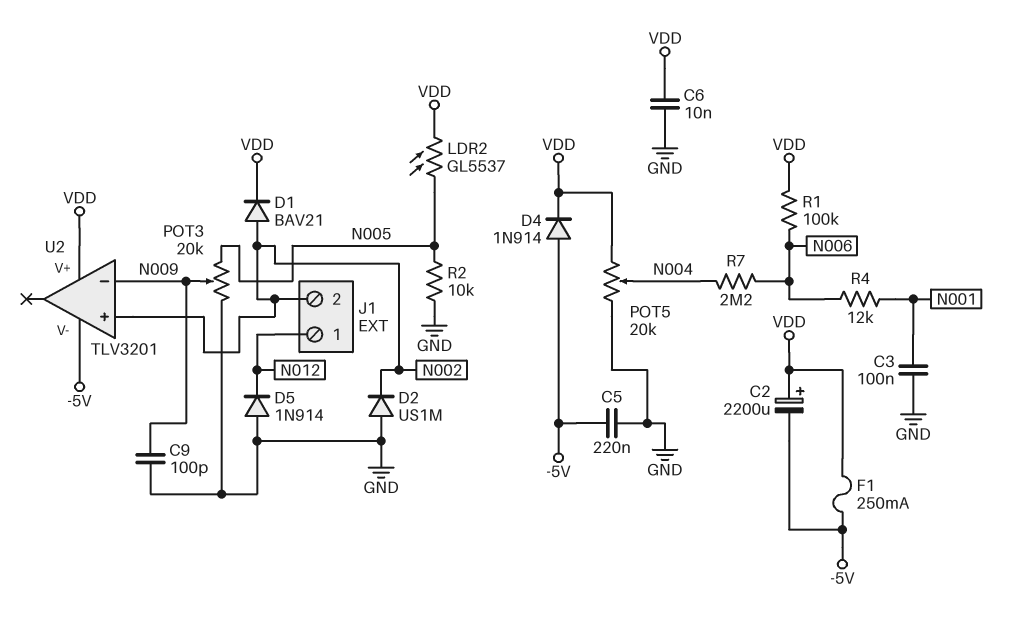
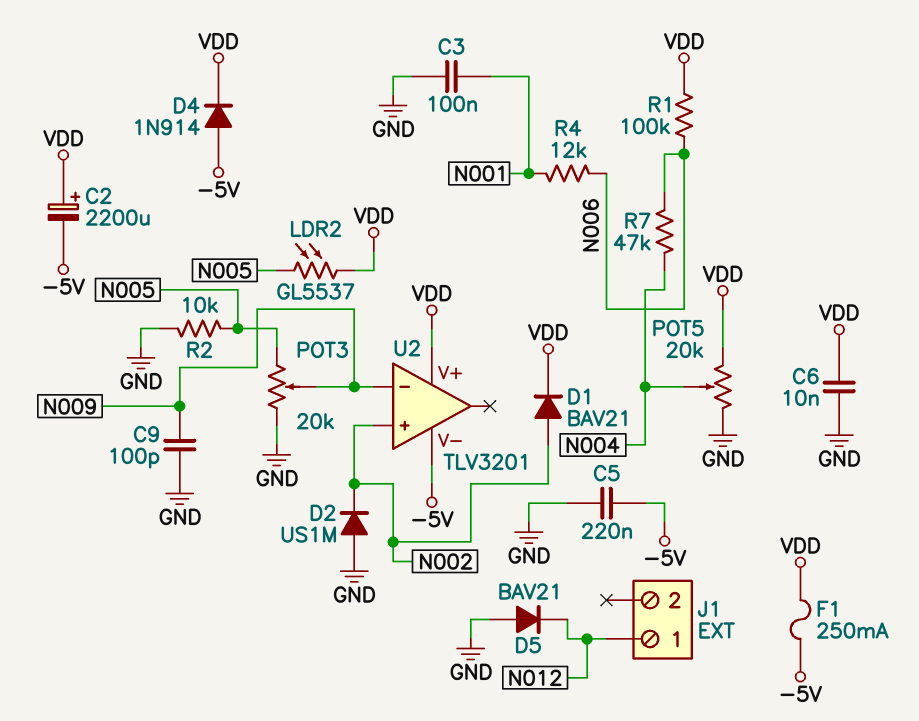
D5: diode 1N914 (A GND, K N012) -> diode BAV21 (A GND, K N012)
J1 pin 2: N002 -> none
R7: 2.2M (N004, N006) -> 47k (N004, N006)

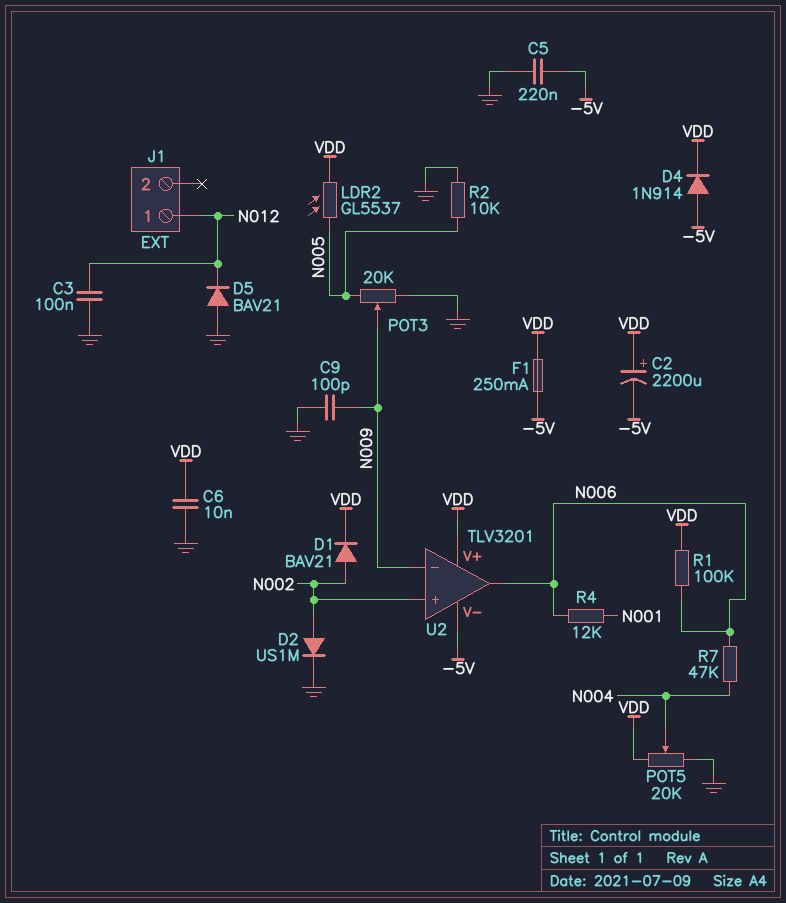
C3: 100nF (GND, N001) -> 100nF (GND, N012)
D2: diode US1M (A GND, K N002) -> diode US1M (A N002, K GND)
U2 pin out: none -> N006

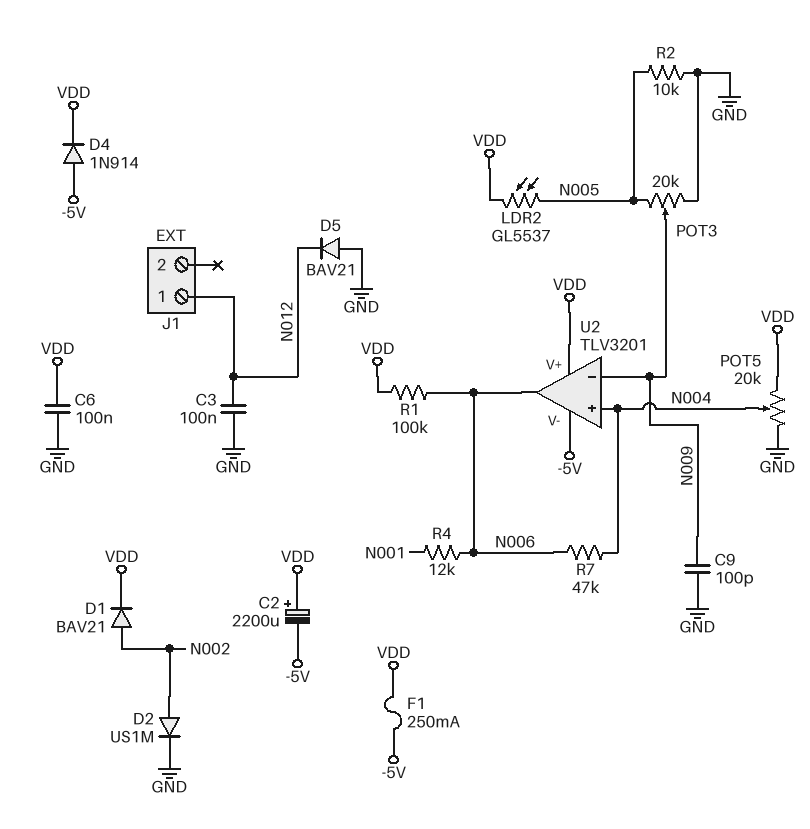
C5: 220nF (-5V, GND) -> none
C6: 10nF (GND, VDD) -> 100nF (GND, VDD)
U2 pin in+: N002 -> N004

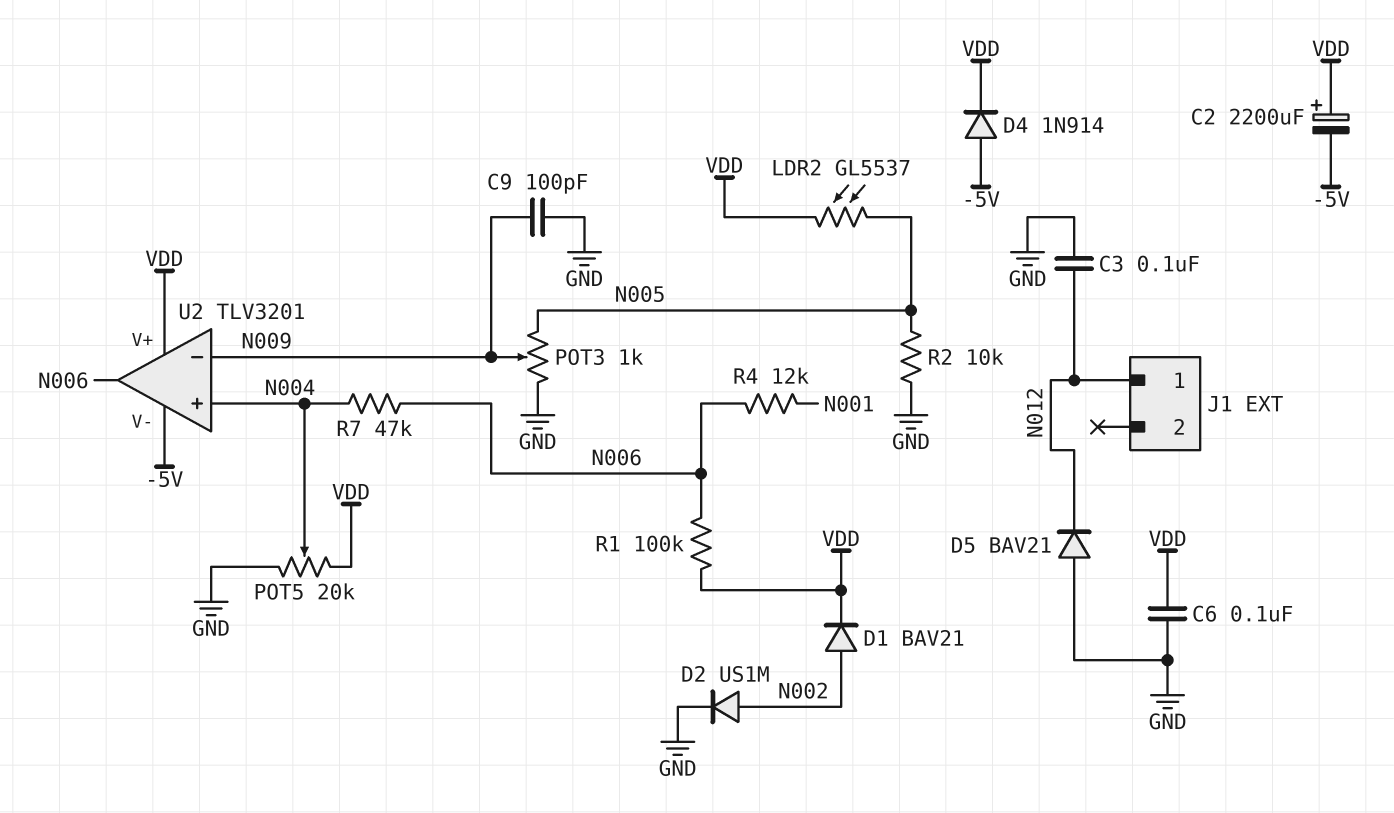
F1: 250mA (-5V, VDD) -> none
POT3: 20k (GND, N005, wiper N009) -> 1k (GND, N005, wiper N009)

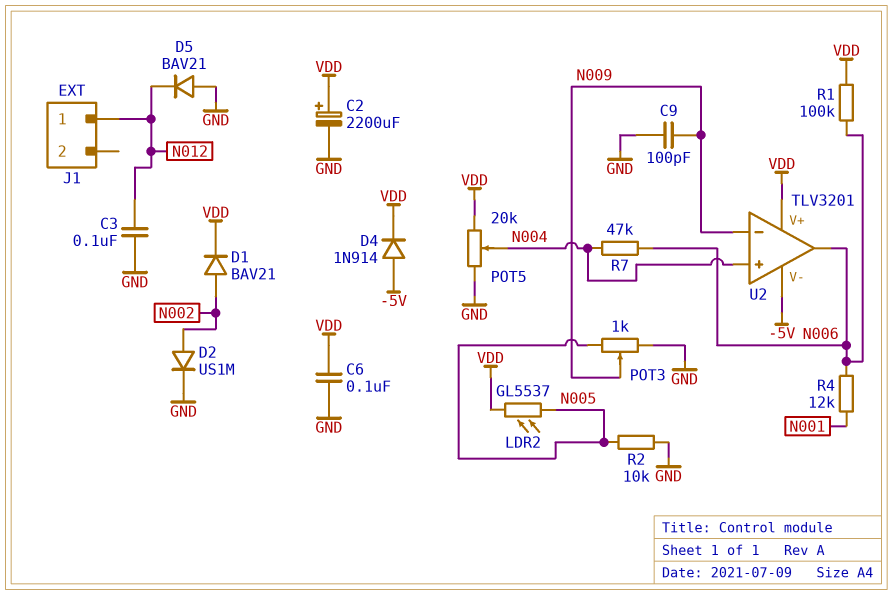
C2: 2200uF (plus VDD, minus -5V) -> 2200uF (plus VDD, minus GND)

